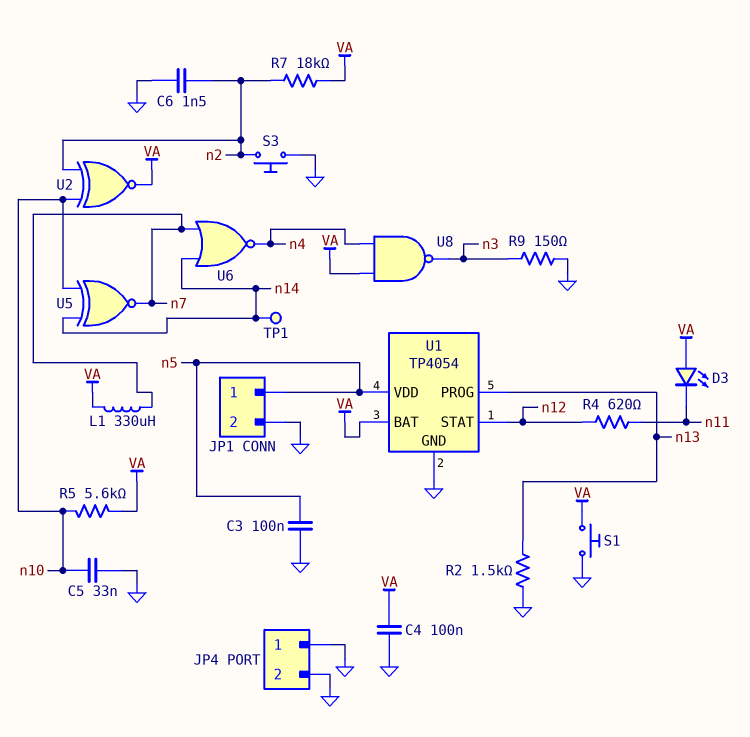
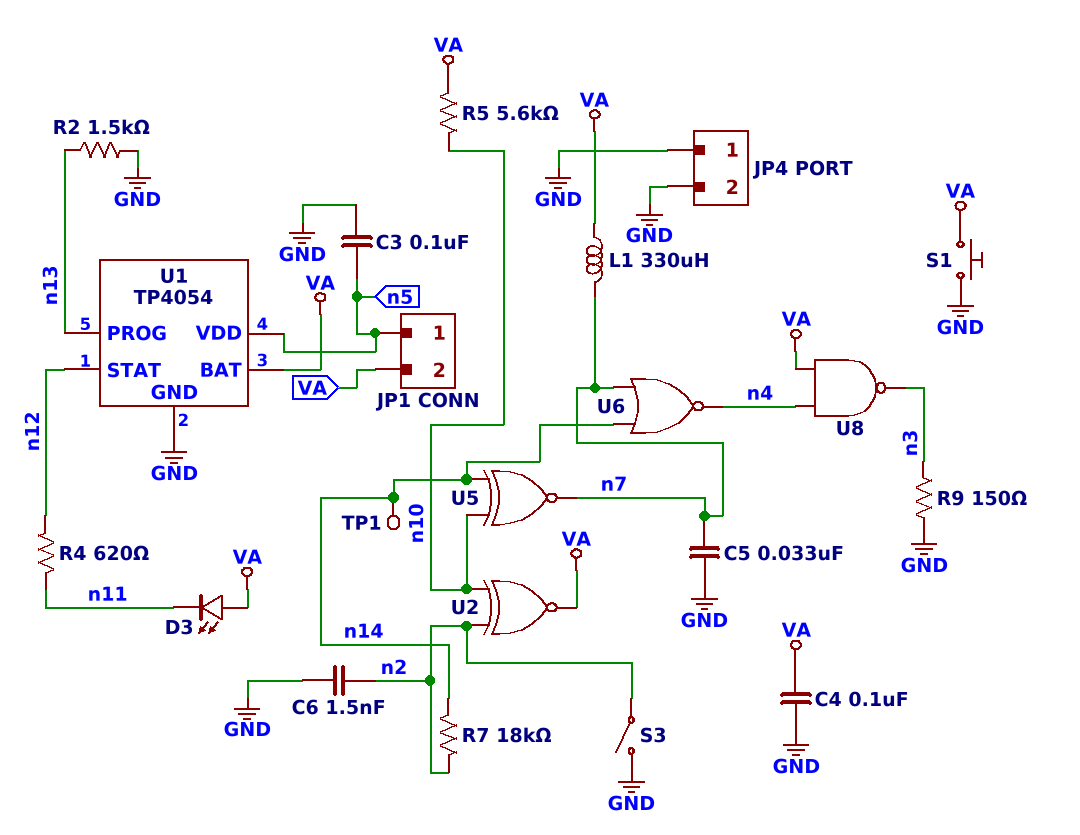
C5: 33nF (GND, n10) -> 33nF (GND, n7)
JP1 pin 2: GND -> VA
R7: 18k (VA, n2) -> 18k (n2, n14)
S3: button (GND, n2) -> switch (GND, n2)

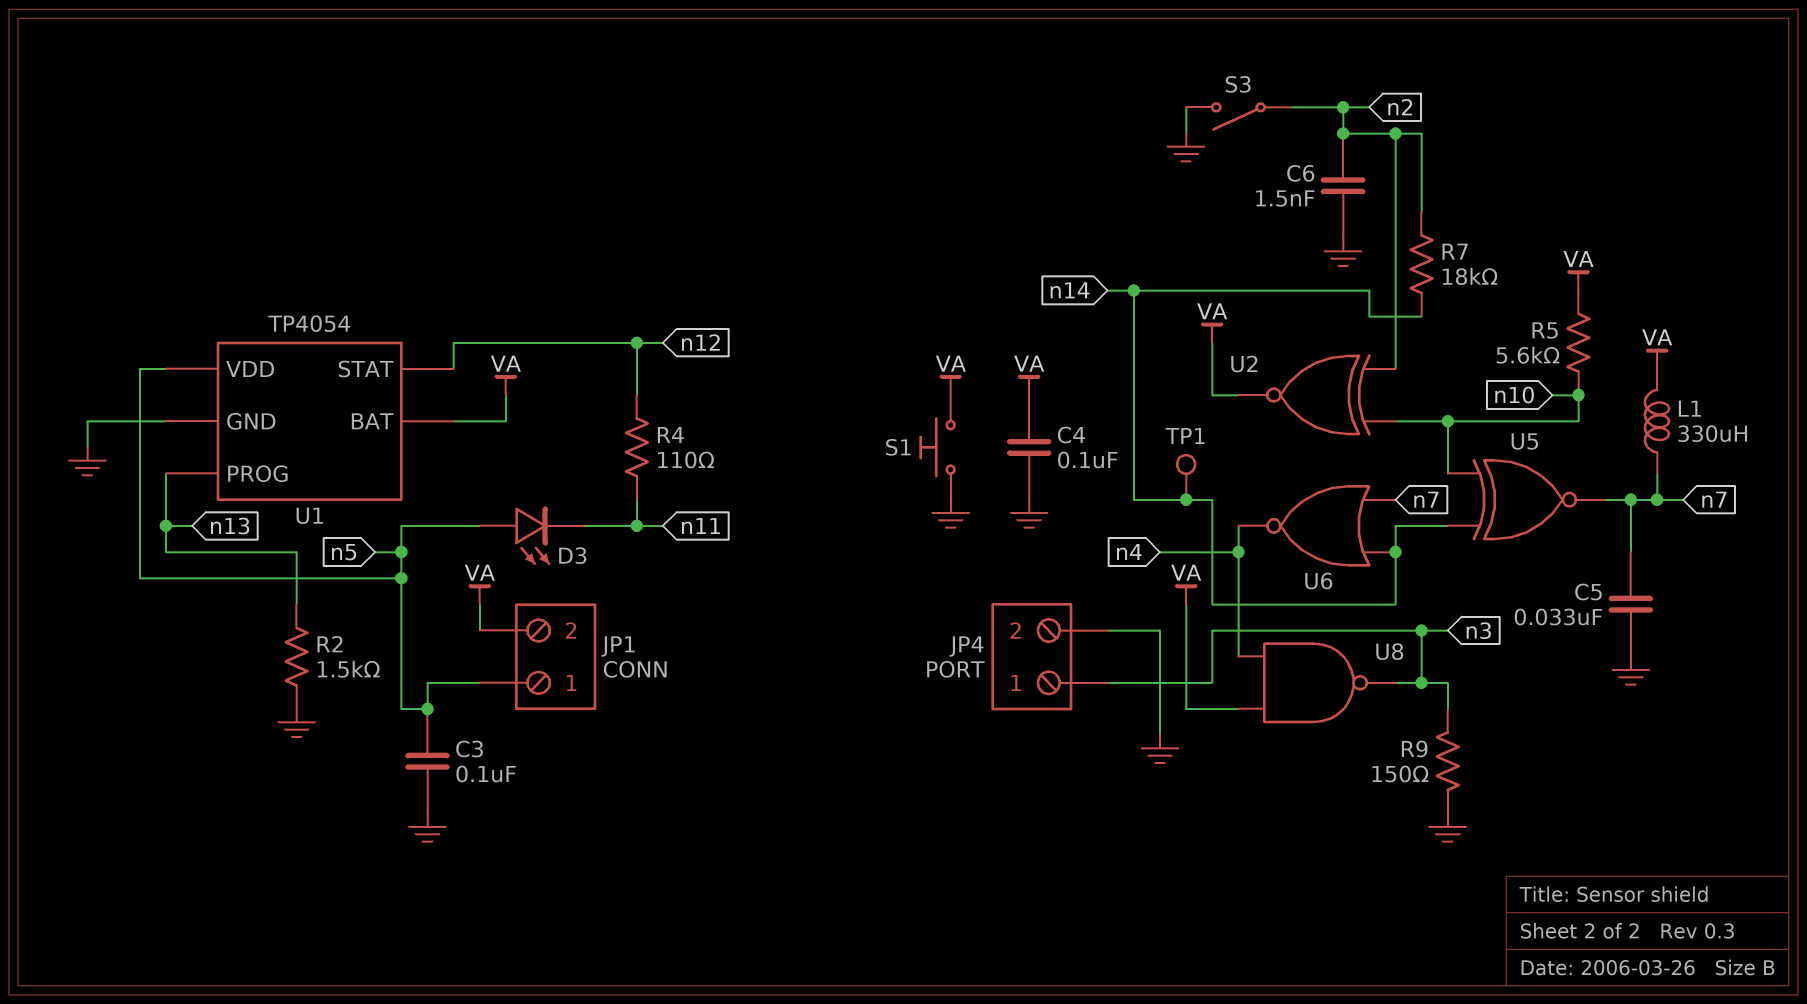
D3: LED (A VA, K n11) -> LED (A n5, K n11)
JP4 pin 1: GND -> n3
R4: 620 (n11, n12) -> 110 (n11, n12)

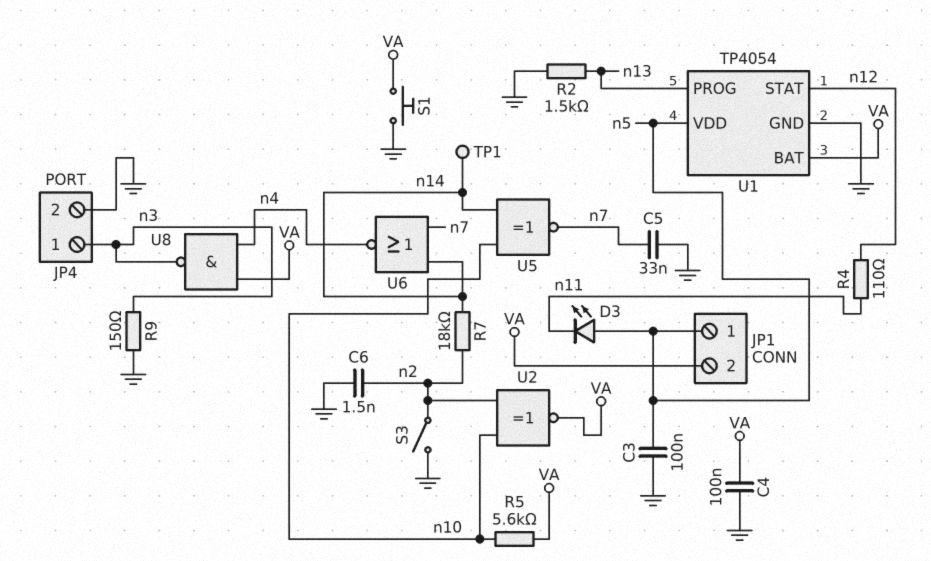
L1: 330uH (VA, n7) -> none

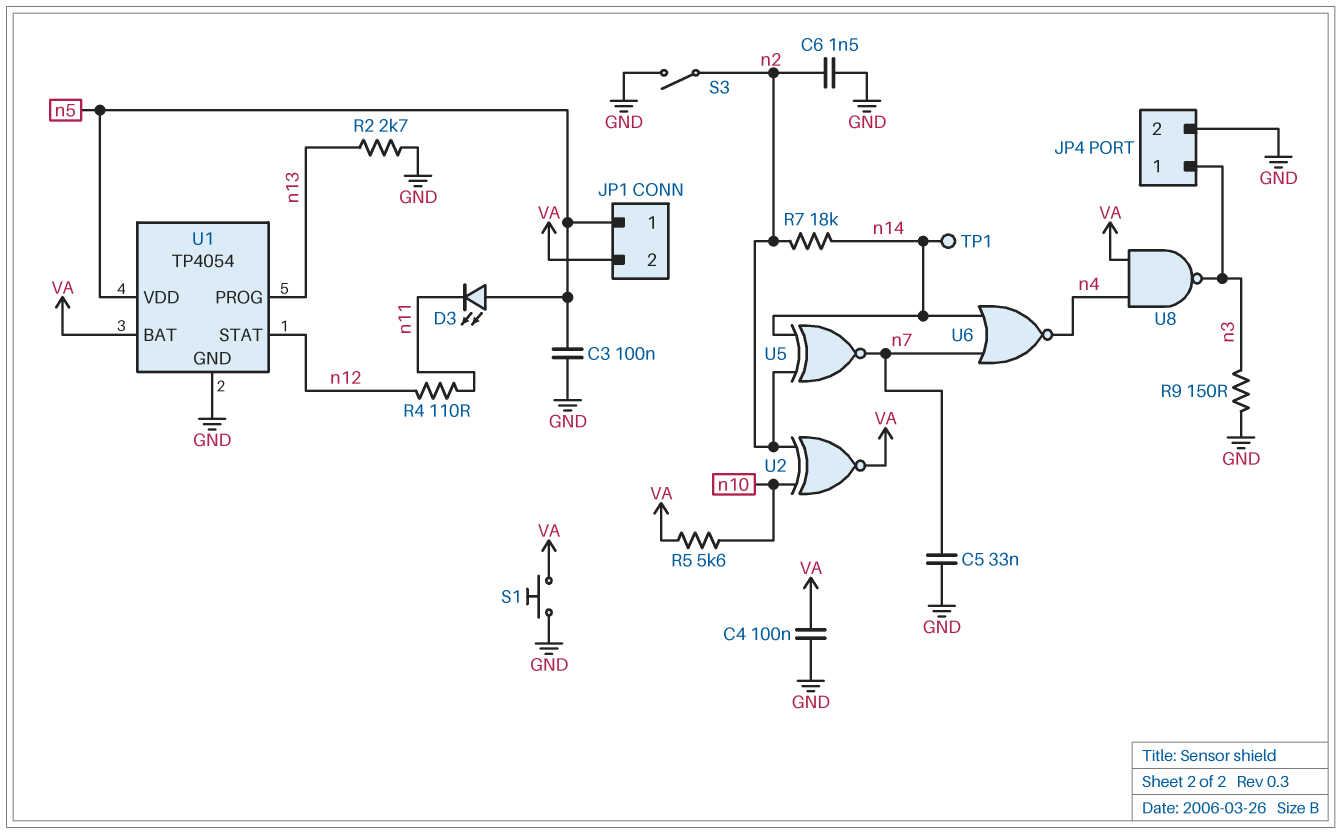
R2: 1.5k (GND, n13) -> 2.7k (GND, n13)
U5: XNOR (in n10, in n14, out n7) -> XNOR (in n2, in n14, out n7)

